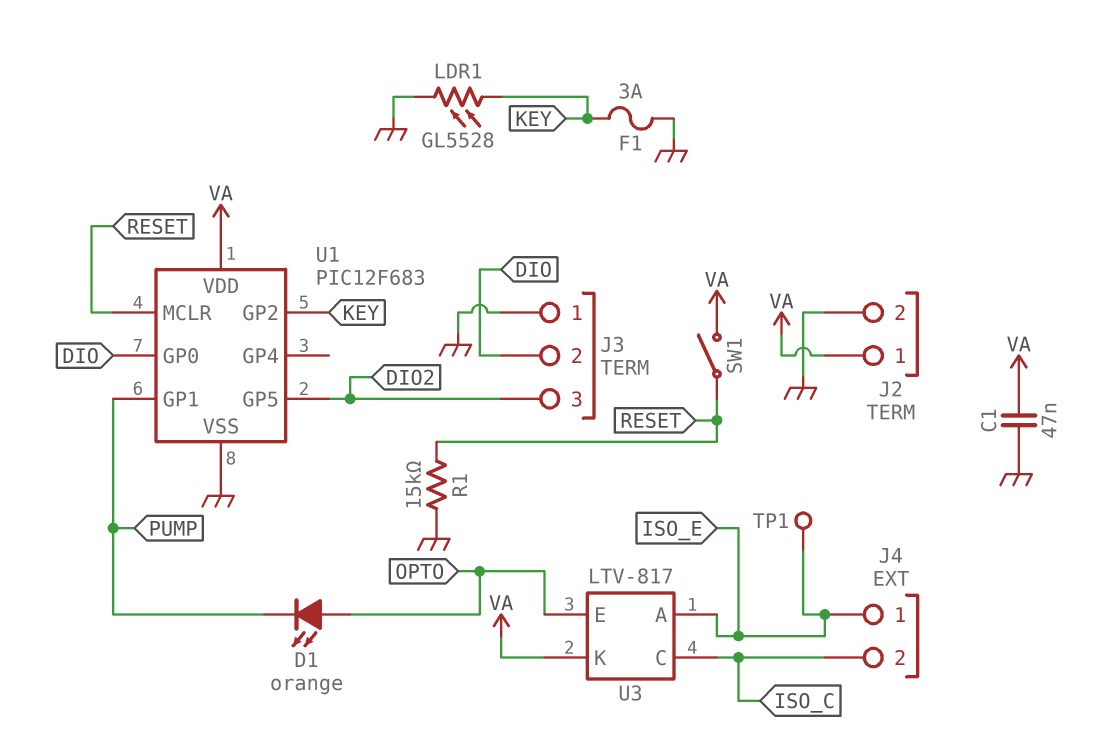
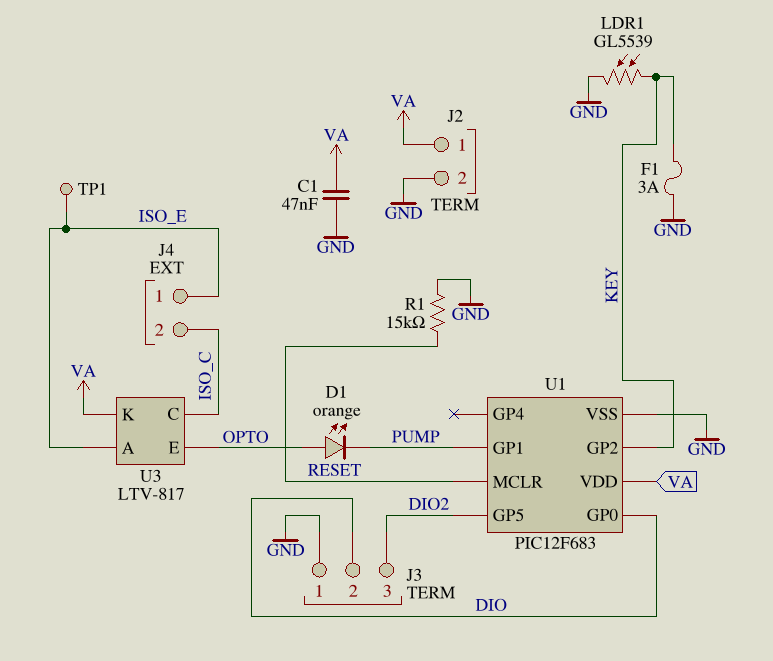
LDR1: GL5528 (GND, KEY) -> GL5539 (GND, KEY)
SW1: switch (RESET, VA) -> none

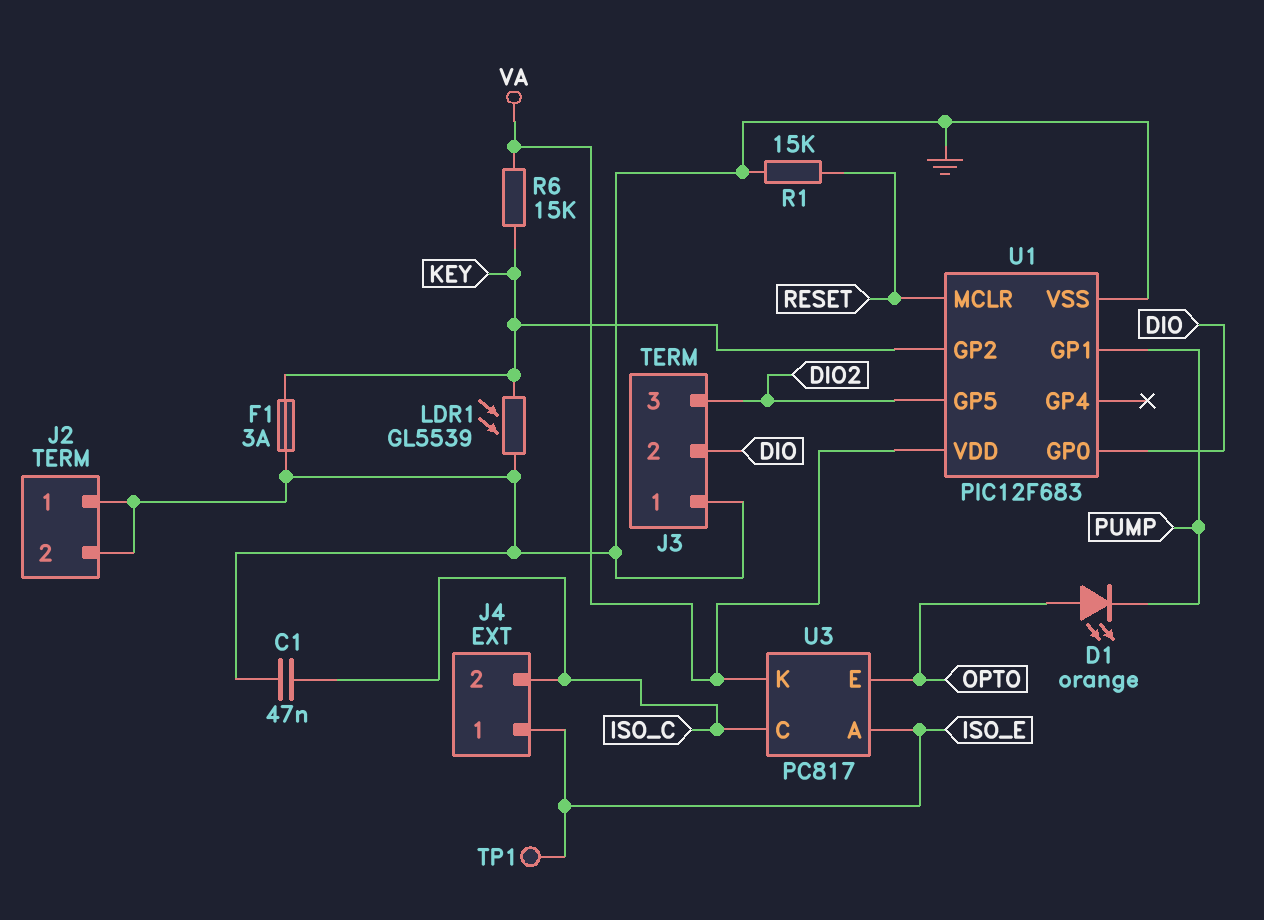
C1: 47nF (GND, VA) -> 47nF (GND, ISO_C)
J2 pin 1: VA -> GND
R6: none -> 15k (KEY, VA)
U3: LTV-817 -> PC817

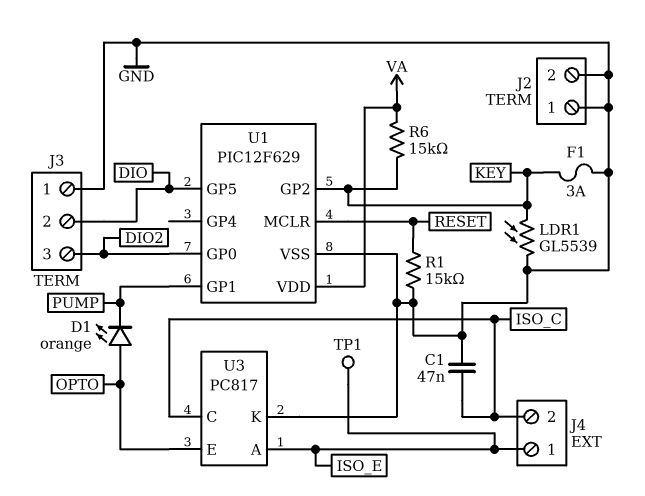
U1: PIC12F683 -> PIC12F629
U1 pin GP0: DIO -> DIO2
U1 pin GP5: DIO2 -> DIO
U3 pin K: VA -> GND

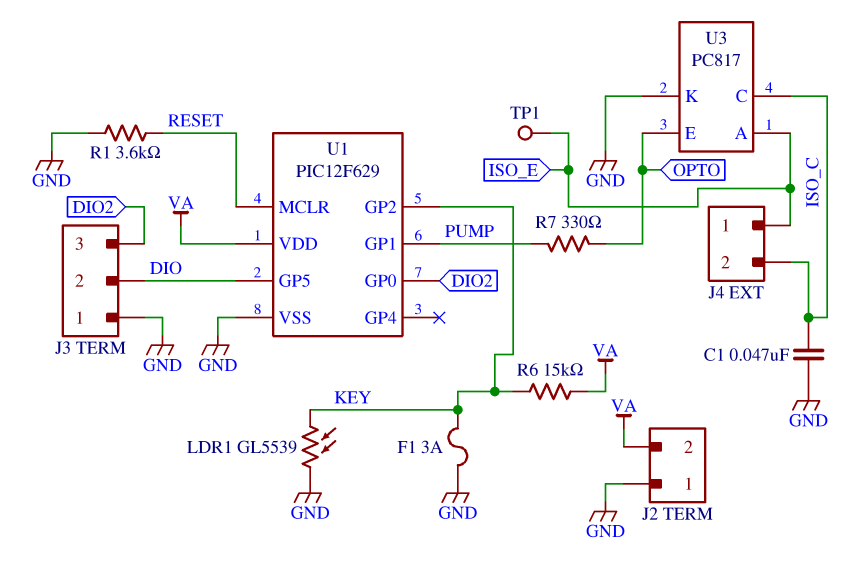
D1: LED orange (A OPTO, K PUMP) -> none
J2 pin 2: GND -> VA
R1: 15k (GND, RESET) -> 3.6k (GND, RESET)
R7: none -> 330 (OPTO, PUMP)

